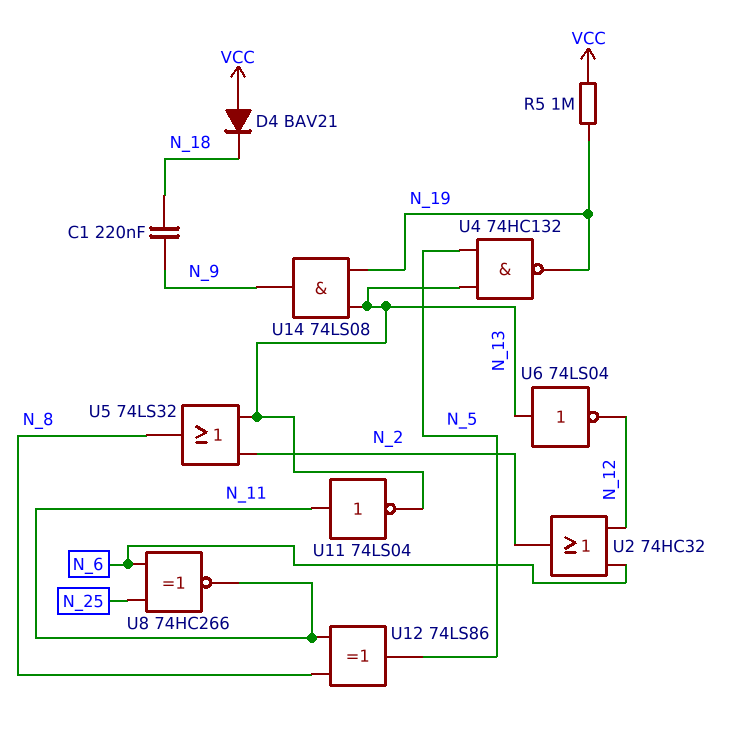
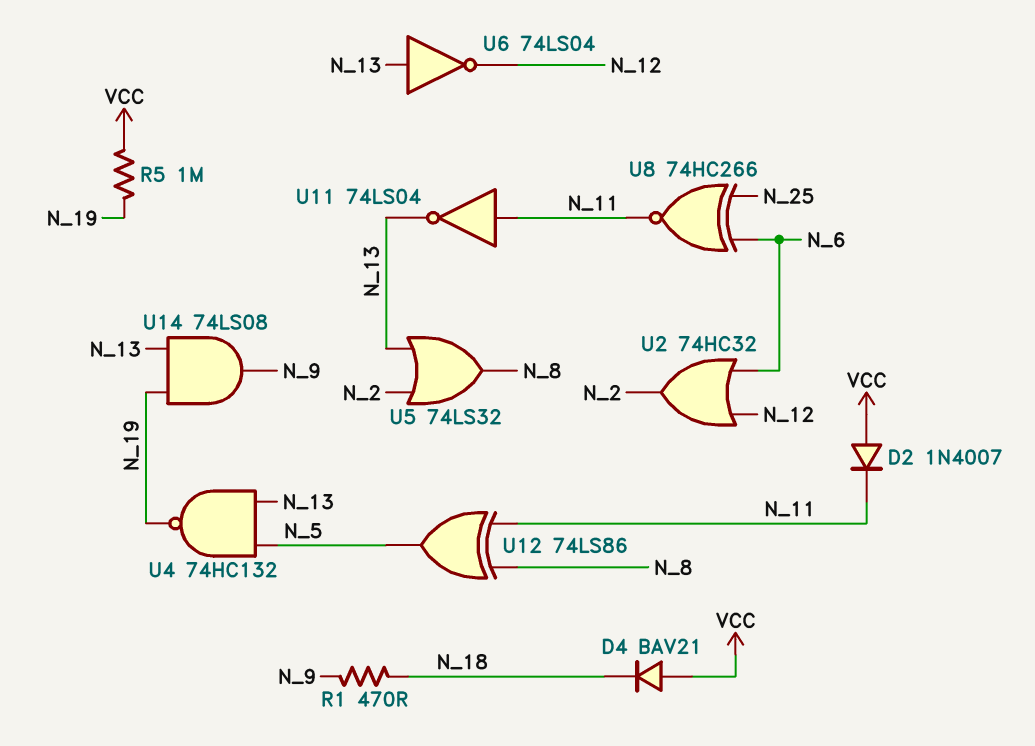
C1: 220nF (N_9, N_18) -> none
D2: none -> diode 1N4007 (A VCC, K N_11)
R1: none -> 470 (N_9, N_18)

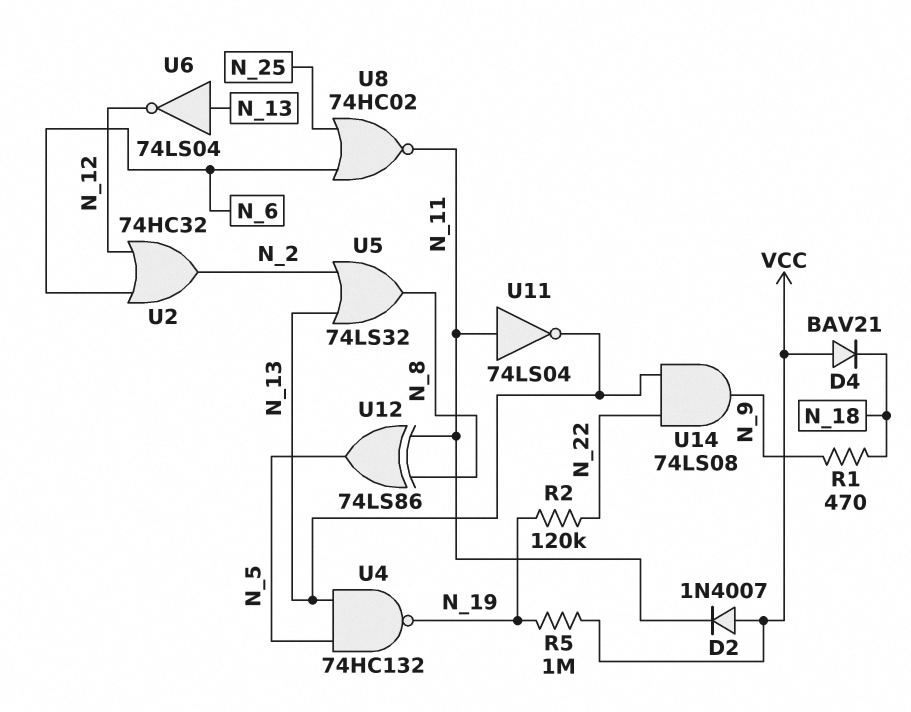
R2: none -> 120k (N_19, N_22)
U8: XNOR 74HC266 (in N_6, in N_25, out N_11) -> NOR 74HC02 (in N_6, in N_25, out N_11)
U14: AND 74LS08 (in N_13, in N_19, out N_9) -> AND 74LS08 (in N_13, in N_22, out N_9)

